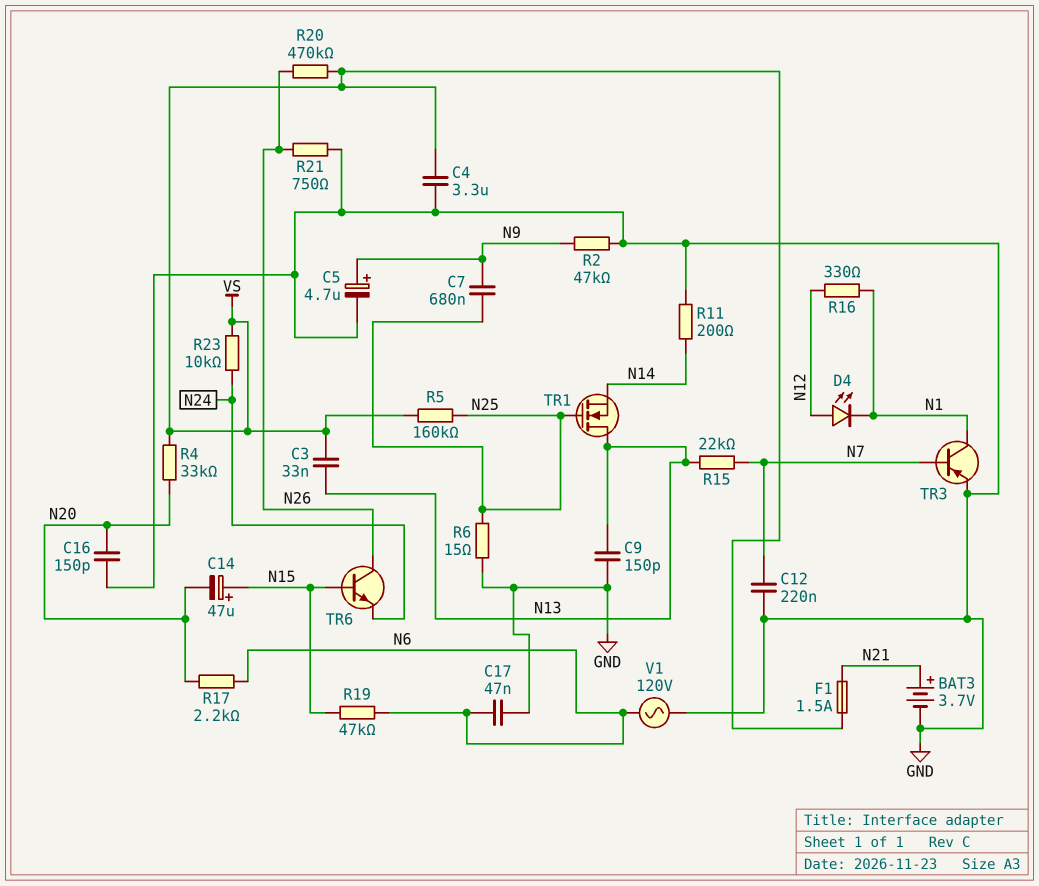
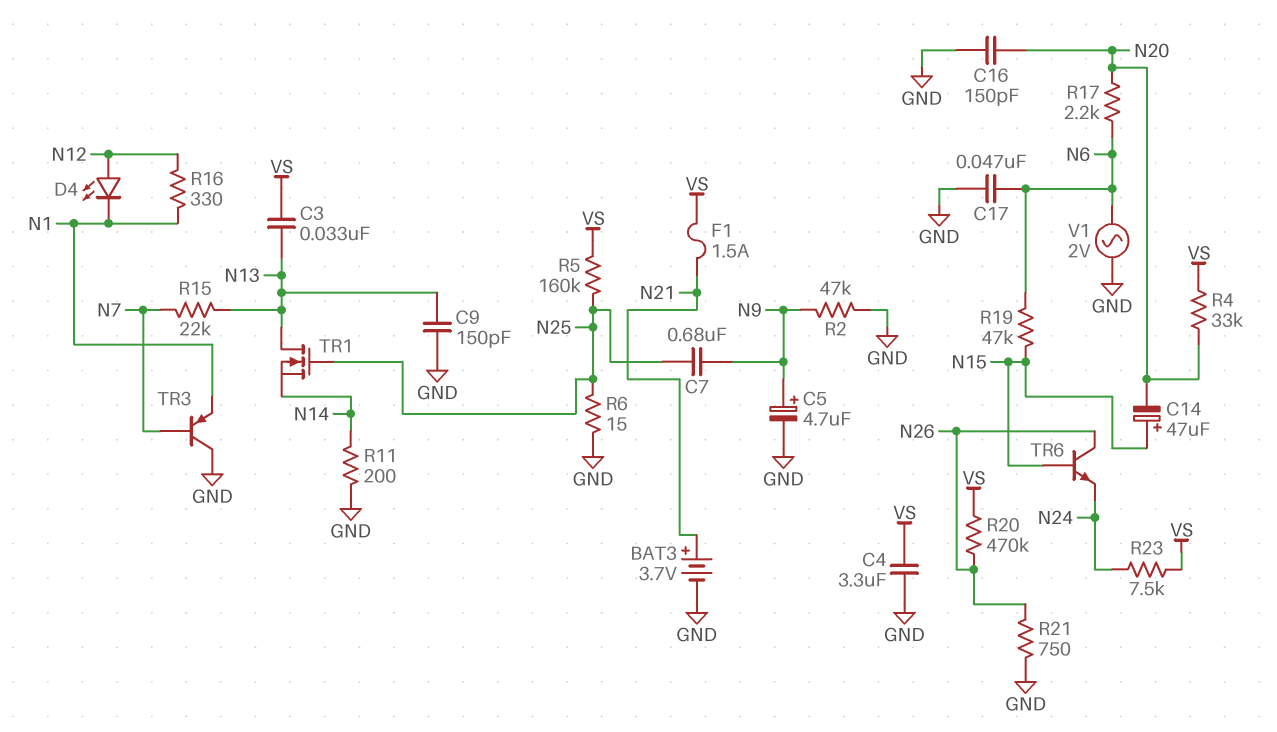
C12: 220nF (GND, N7) -> none
R23: 10k (N24, VS) -> 7.5k (N24, VS)
TR3: PNP (B N7, C N1, E GND) -> PNP (B N7, C GND, E N1)
V1: AC 120V (GND, N6) -> AC 2V (GND, N6)

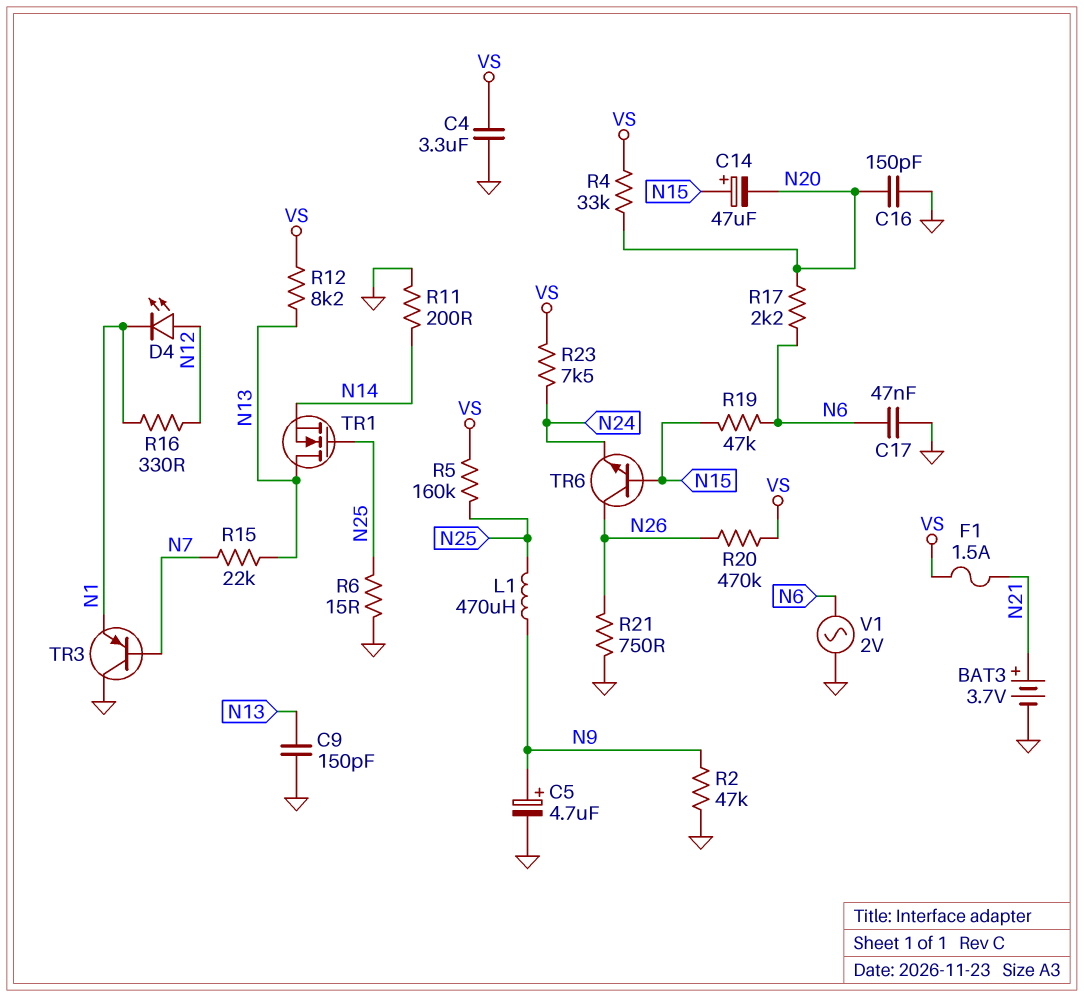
C3: 33nF (N13, VS) -> none
C7: 680nF (N9, N25) -> none
L1: none -> 470uH (N9, N25)
R12: none -> 8.2k (N13, VS)

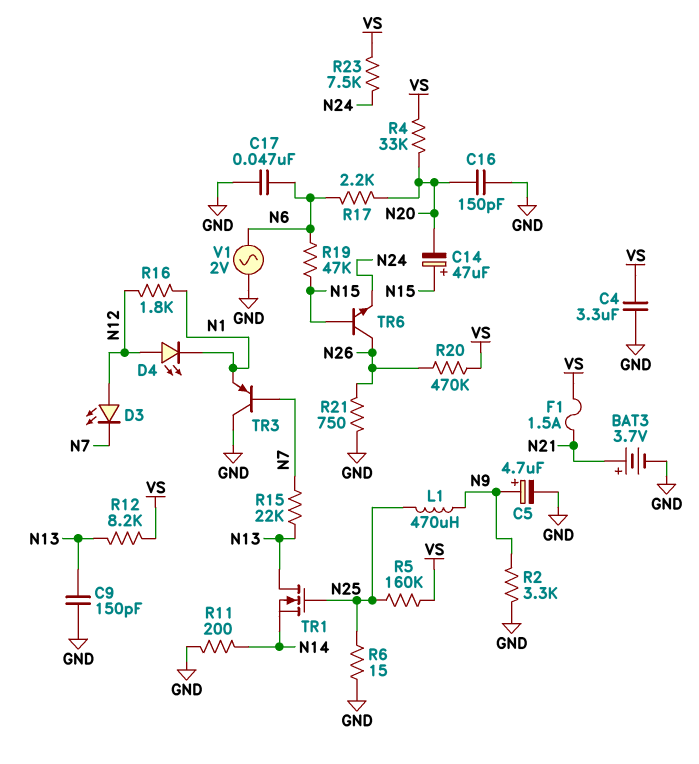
D3: none -> LED (A N12, K N7)
R2: 47k (GND, N9) -> 3.3k (GND, N9)
R16: 330 (N1, N12) -> 1.8k (N1, N12)

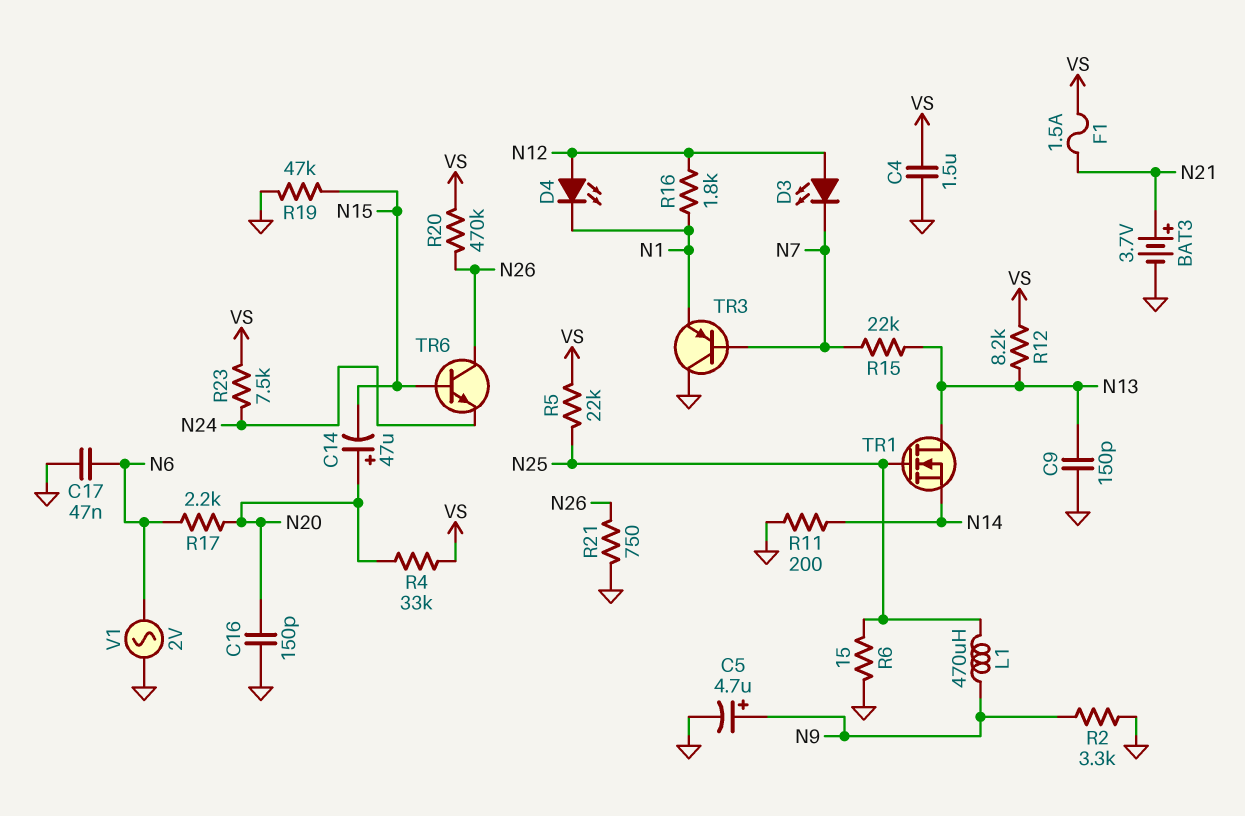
C4: 3.3uF (GND, VS) -> 1.5uF (GND, VS)
C14: 47uF (plus N15, minus N20) -> 47uF (plus N20, minus N15)
R5: 160k (N25, VS) -> 22k (N25, VS)
R19: 47k (N6, N15) -> 47k (GND, N15)

